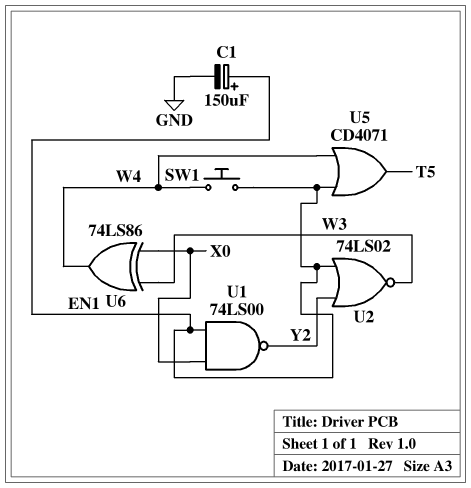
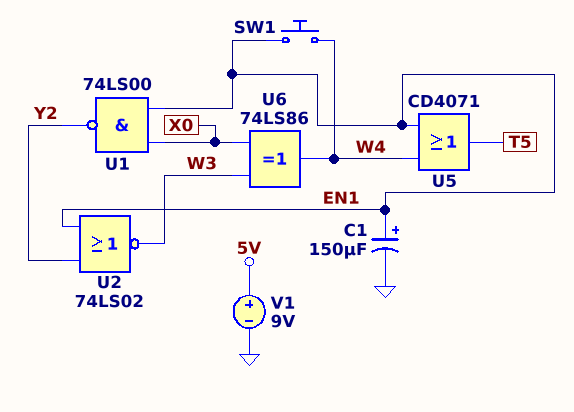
V1: none -> 9V (plus 5V, minus GND)

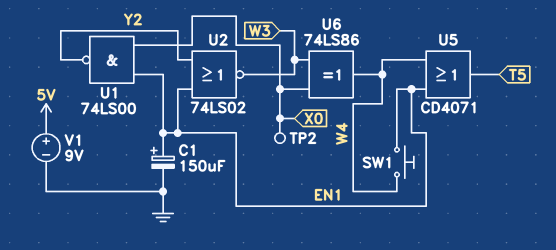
TP2: none -> test point (X0)

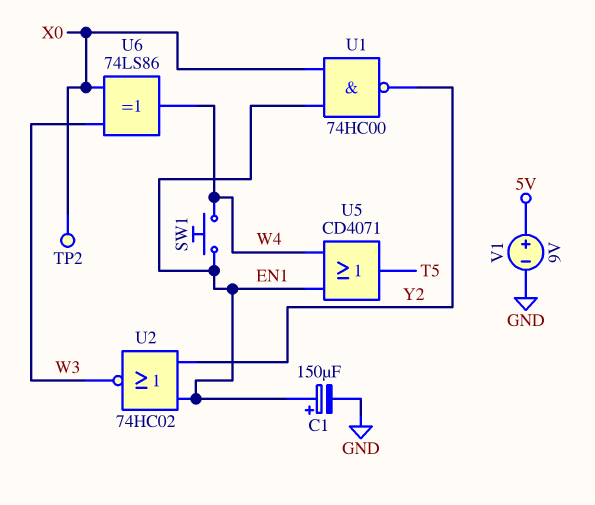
U1: NAND 74LS00 (in EN1, in X0, out Y2) -> NAND 74HC00 (in EN1, in X0, out Y2)
U2: NOR 74LS02 (in EN1, in Y2, out W3) -> NOR 74HC02 (in EN1, in Y2, out W3)

